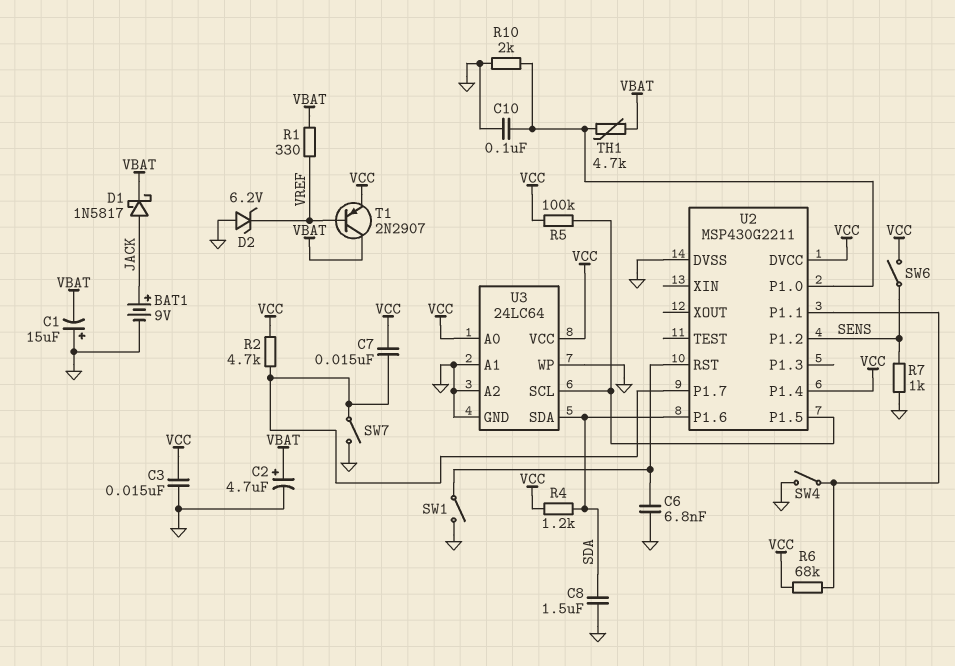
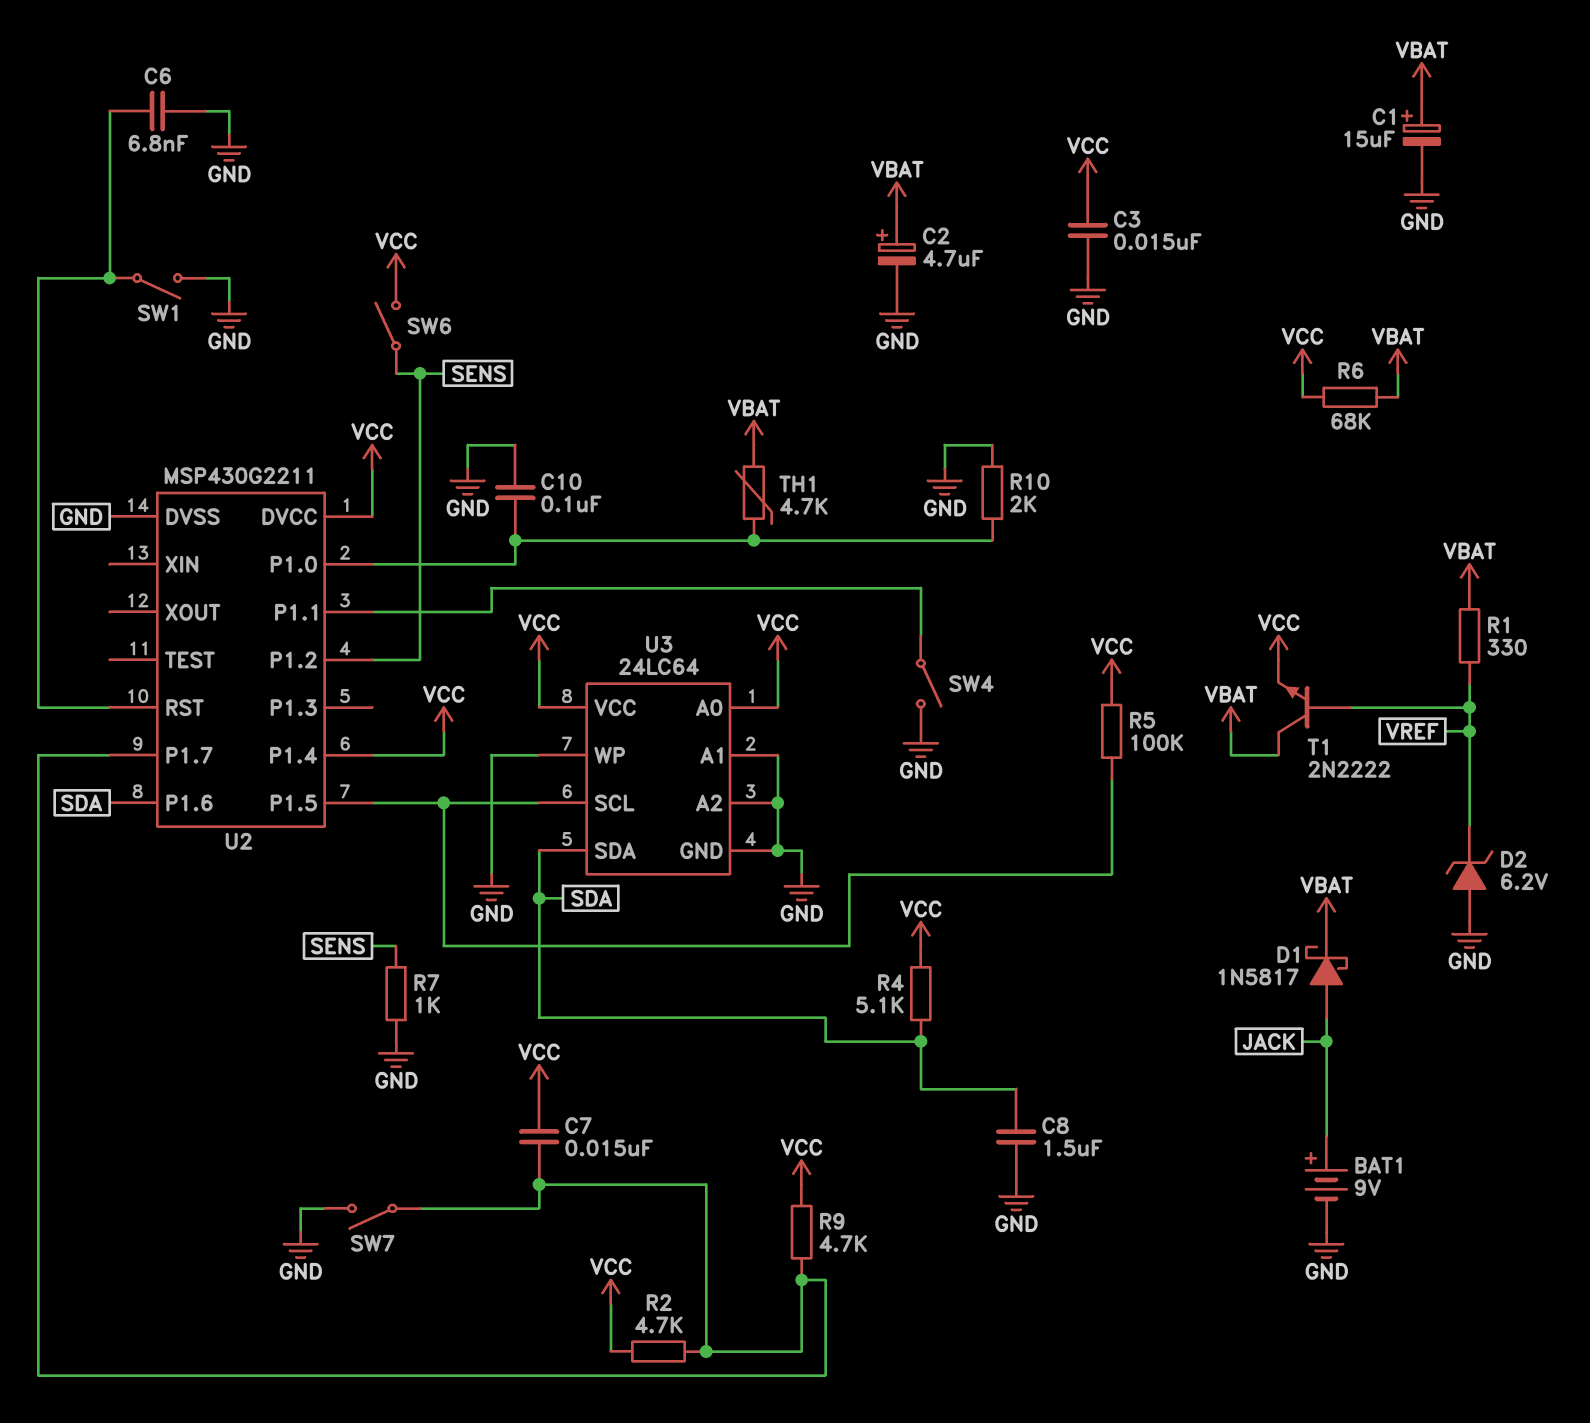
C1: 15uF (plus GND, minus VBAT) -> 15uF (plus VBAT, minus GND)
R4: 1.2k (SDA, VCC) -> 5.1k (SDA, VCC)
R6: 68k (U2/P1.1, VCC) -> 68k (VBAT, VCC)
R9: none -> 4.7k (U2/P1.7, VCC)
T1: PNP 2N2907 (B VREF, C VBAT, E VCC) -> NPN 2N2222 (B VREF, C VBAT, E VCC)

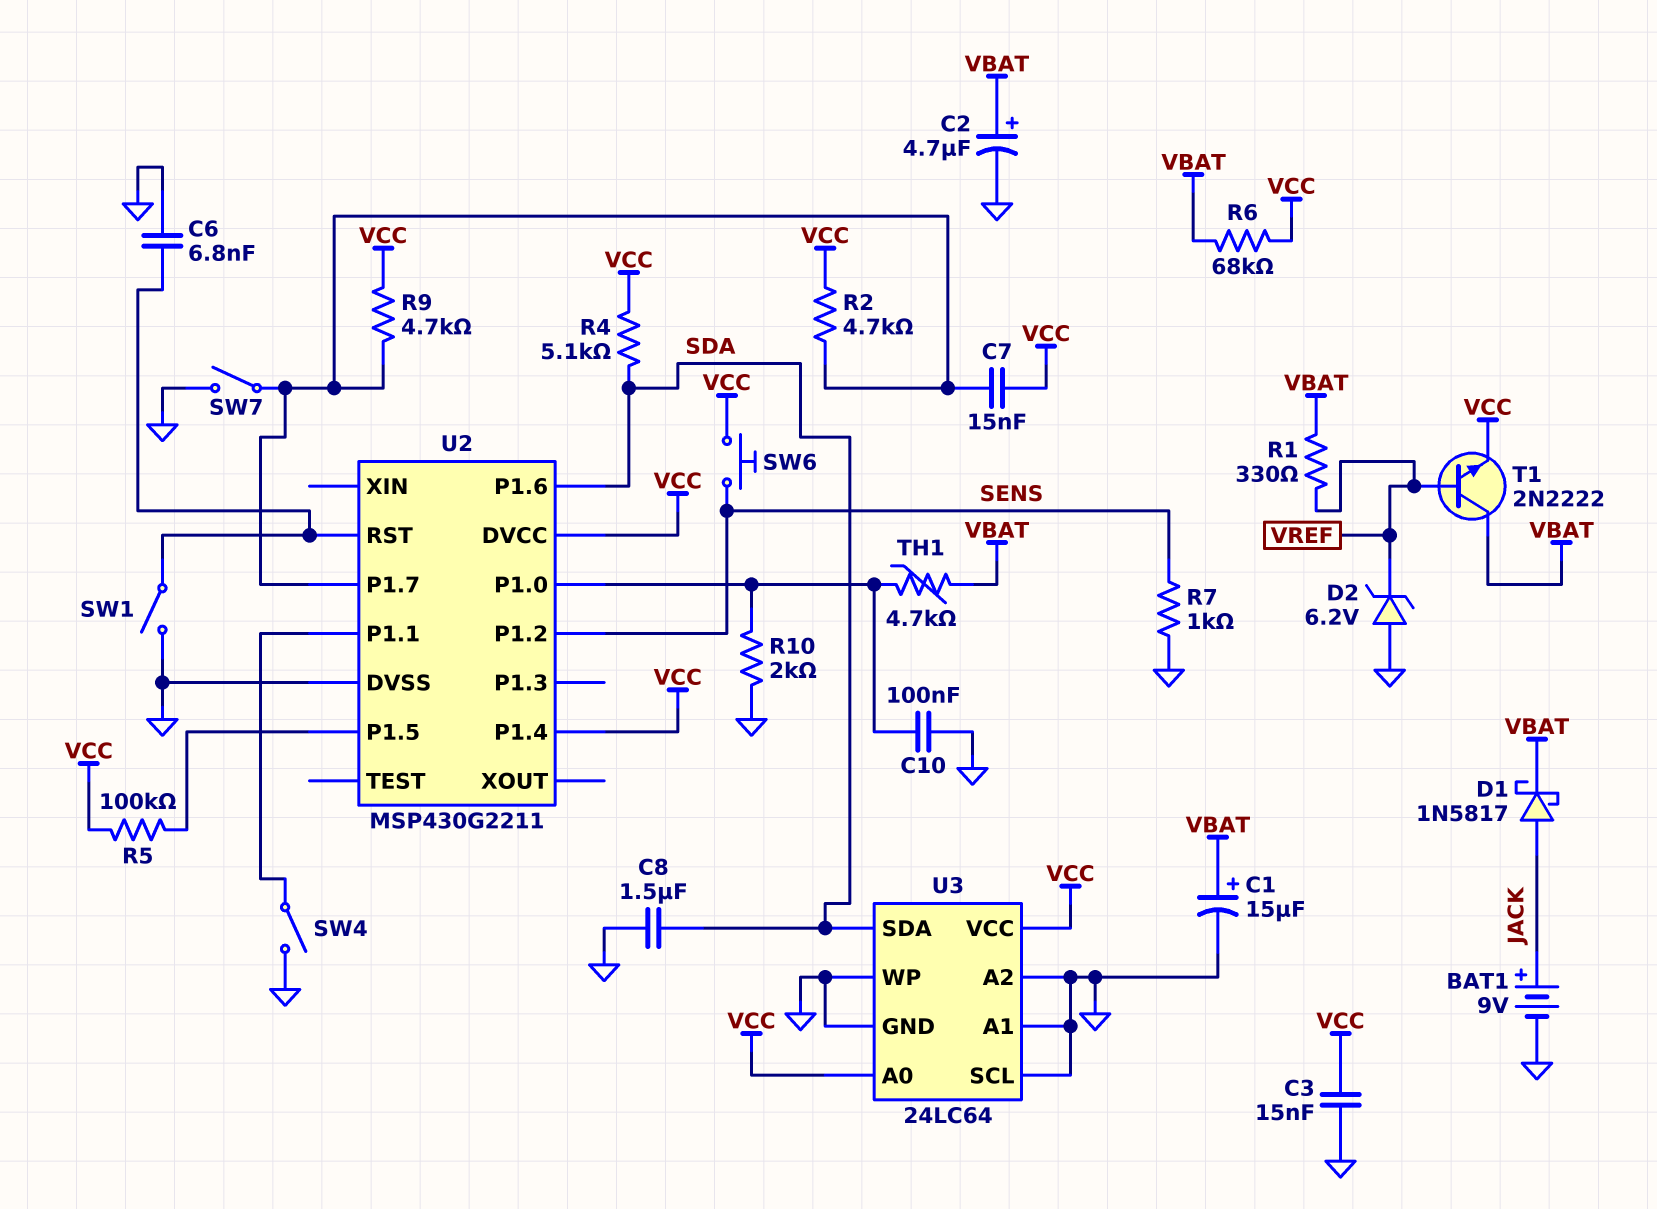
SW6: switch (SENS, VCC) -> button (SENS, VCC)
U3 pin SCL: U2/P1.5 -> GND

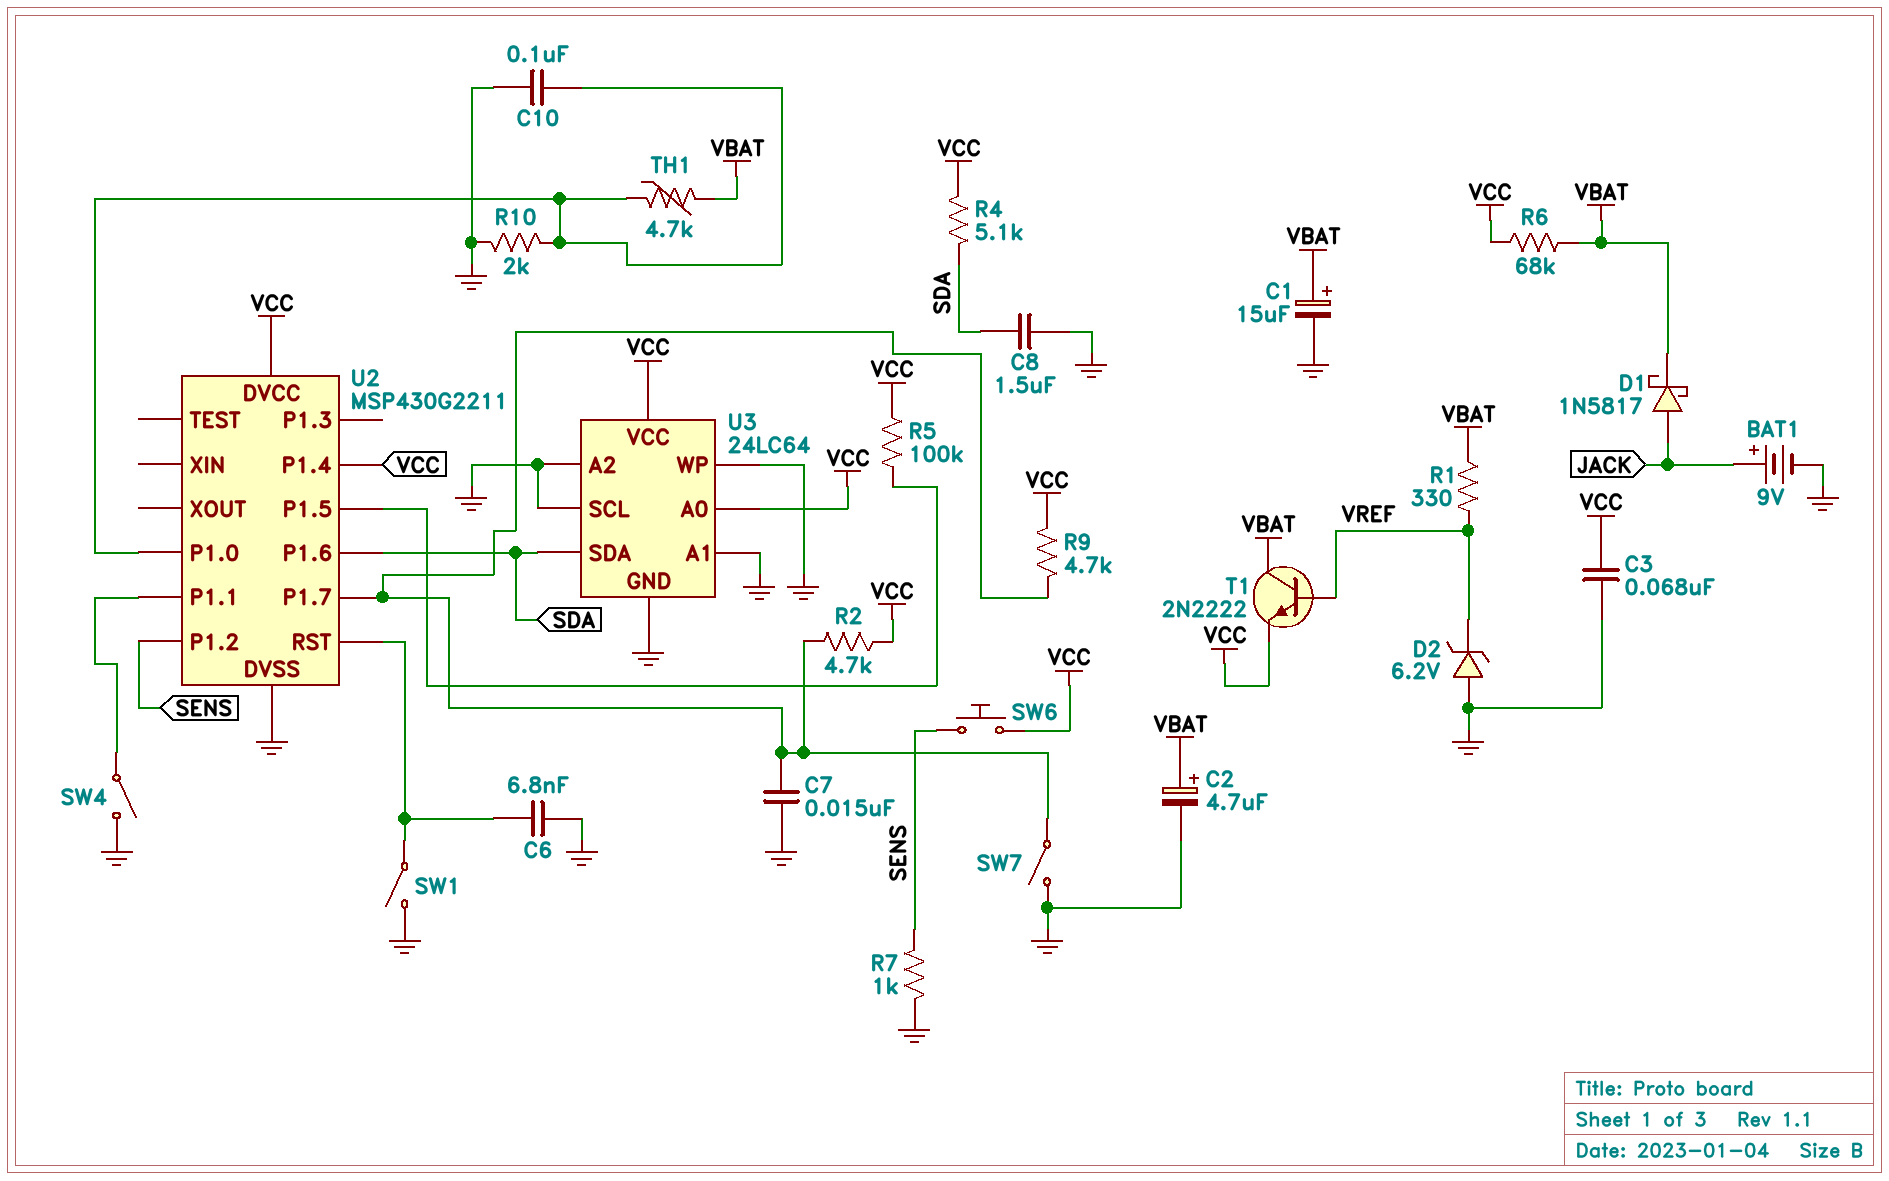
C3: 15nF (GND, VCC) -> 68nF (GND, VCC)
C7: 15nF (U2/P1.7, VCC) -> 15nF (GND, U2/P1.7)

